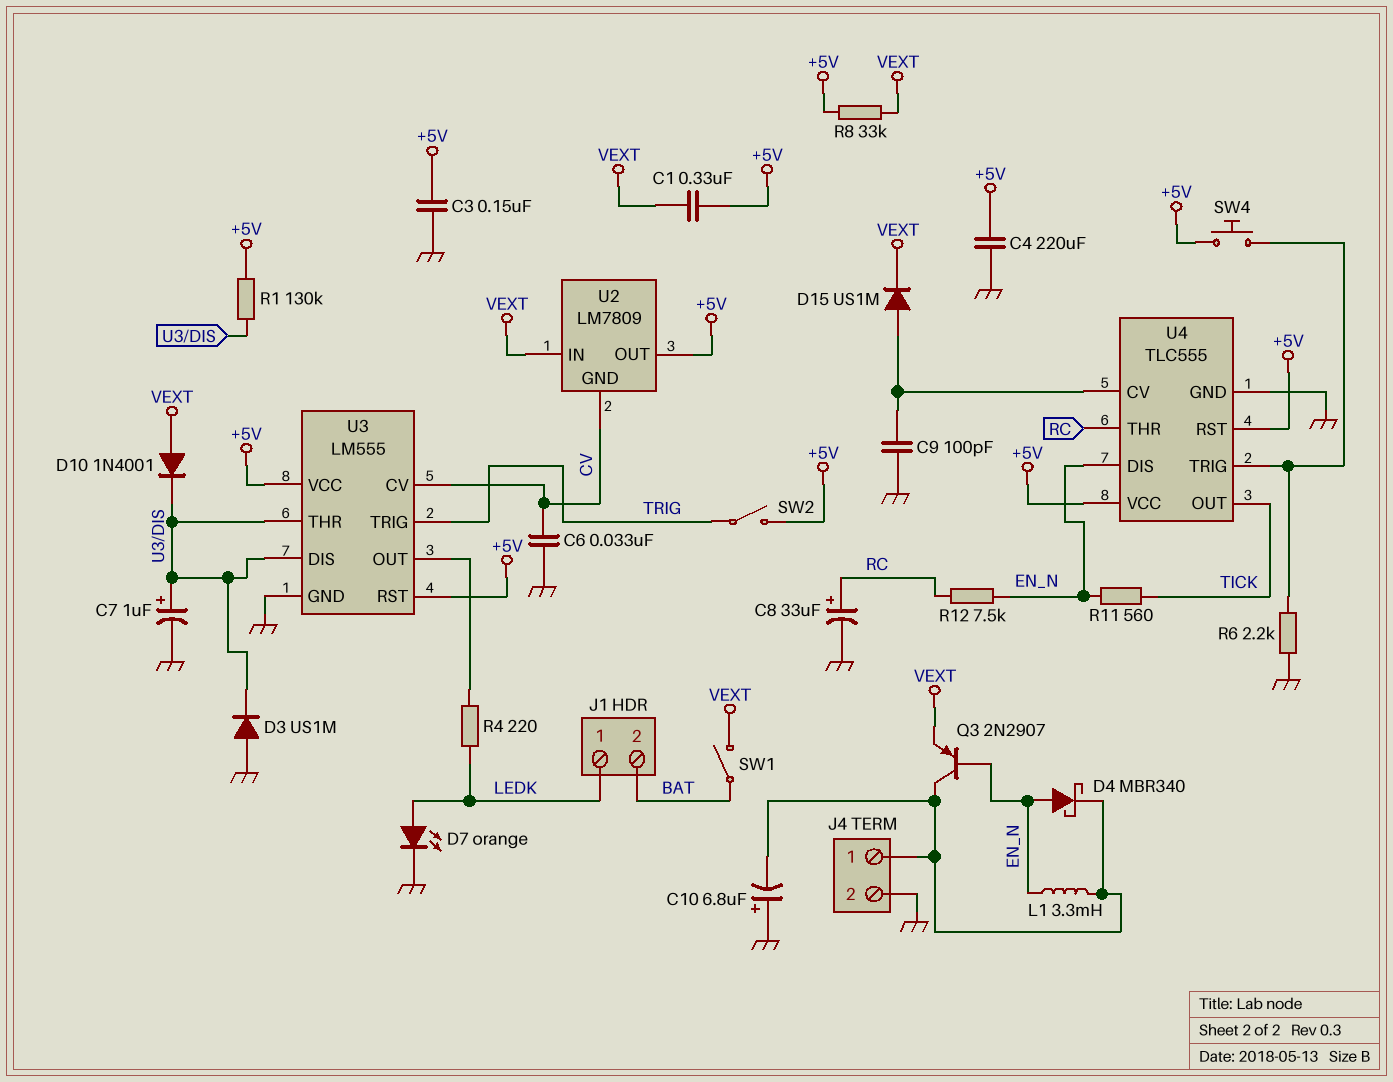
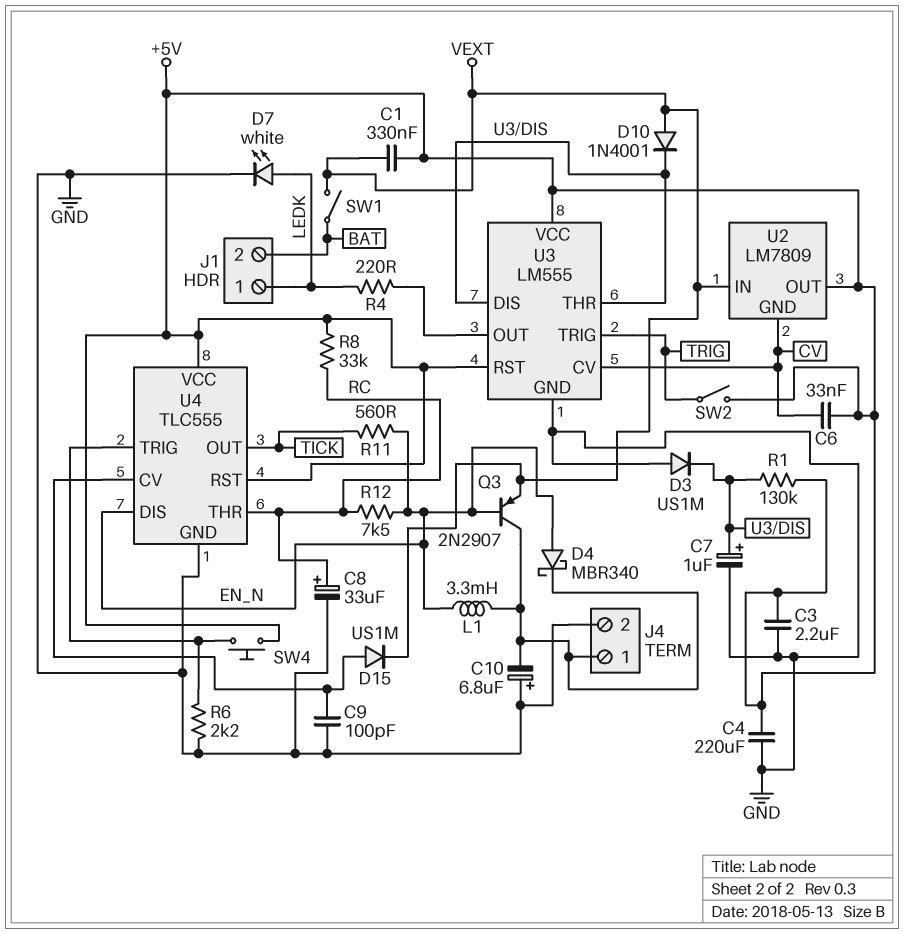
C3: 150nF (+5V, GND) -> 2.2uF (+5V, GND)
C6: 33nF (CV, GND) -> 33nF (+5V, CV)
D7: LED orange (A LEDK, K GND) -> LED white (A LEDK, K GND)
R8: 33k (+5V, VEXT) -> 33k (+5V, RC)

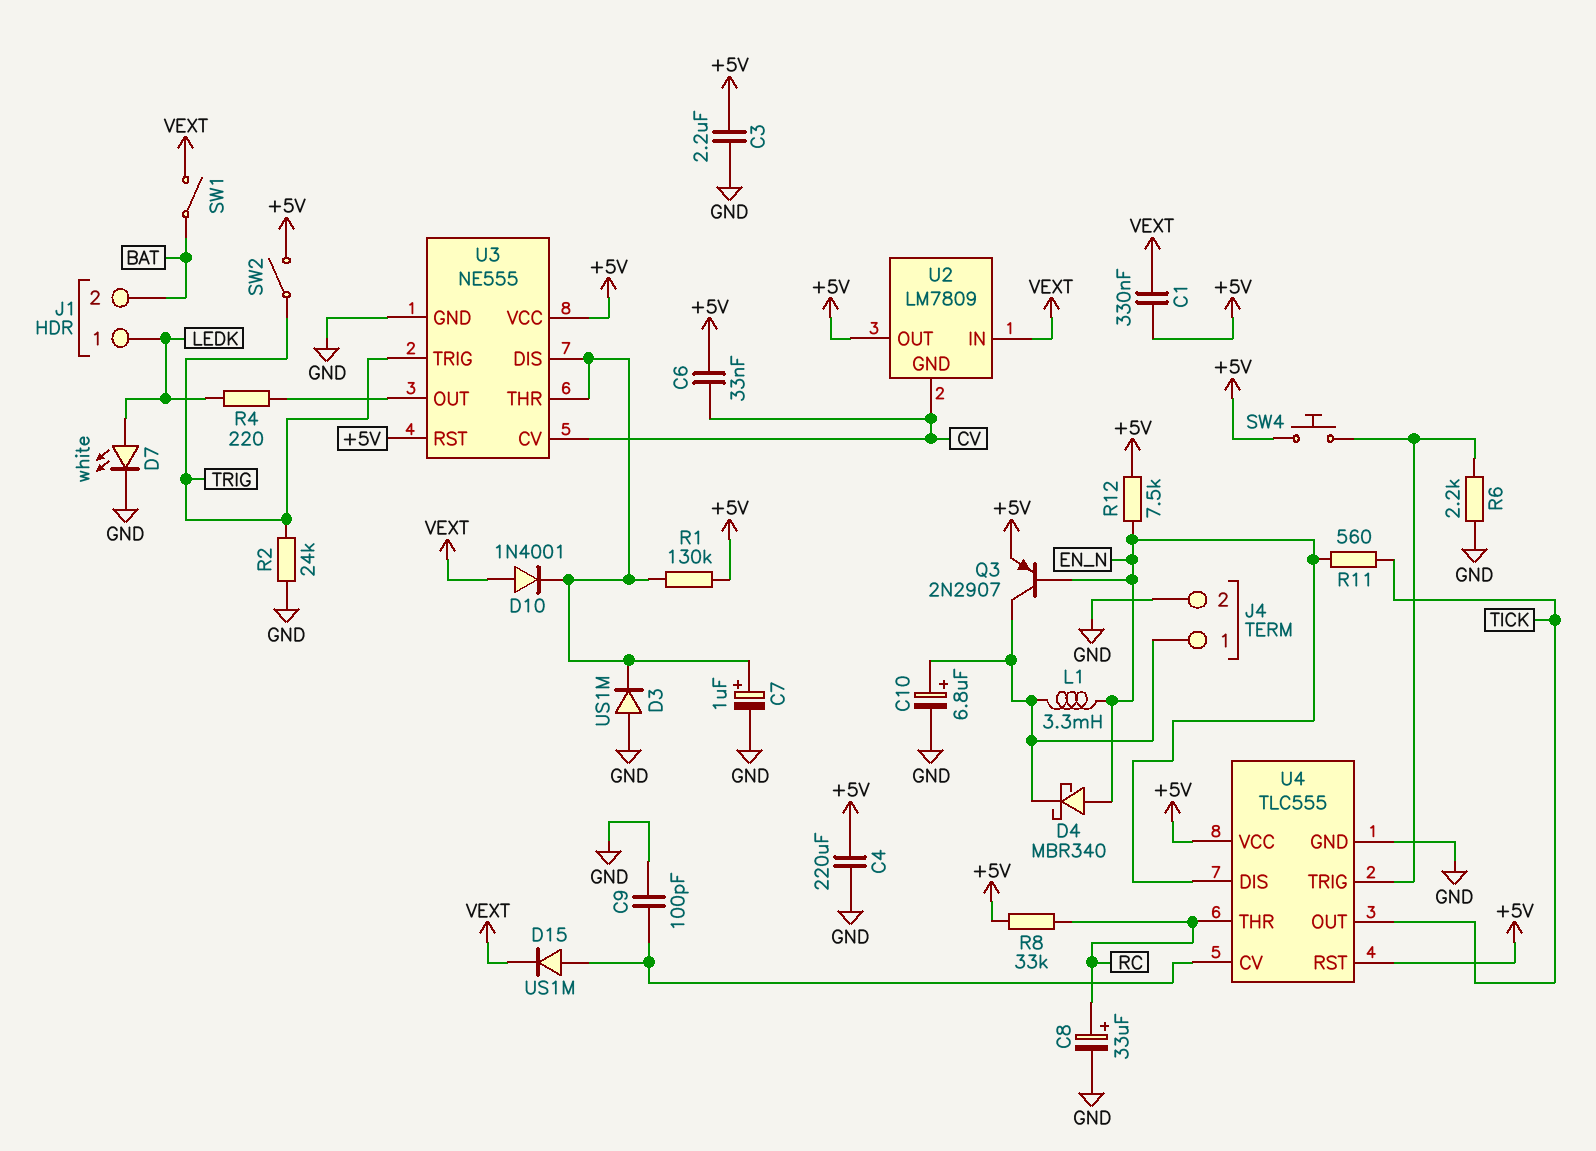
C10: 6.8uF (plus GND, minus J4/1) -> 6.8uF (plus J4/1, minus GND)
Q3: PNP 2N2907 (B EN_N, C J4/1, E VEXT) -> PNP 2N2907 (B EN_N, C J4/1, E +5V)
R2: none -> 24k (GND, TRIG)
R12: 7.5k (EN_N, RC) -> 7.5k (+5V, EN_N)
U3: LM555 -> NE555

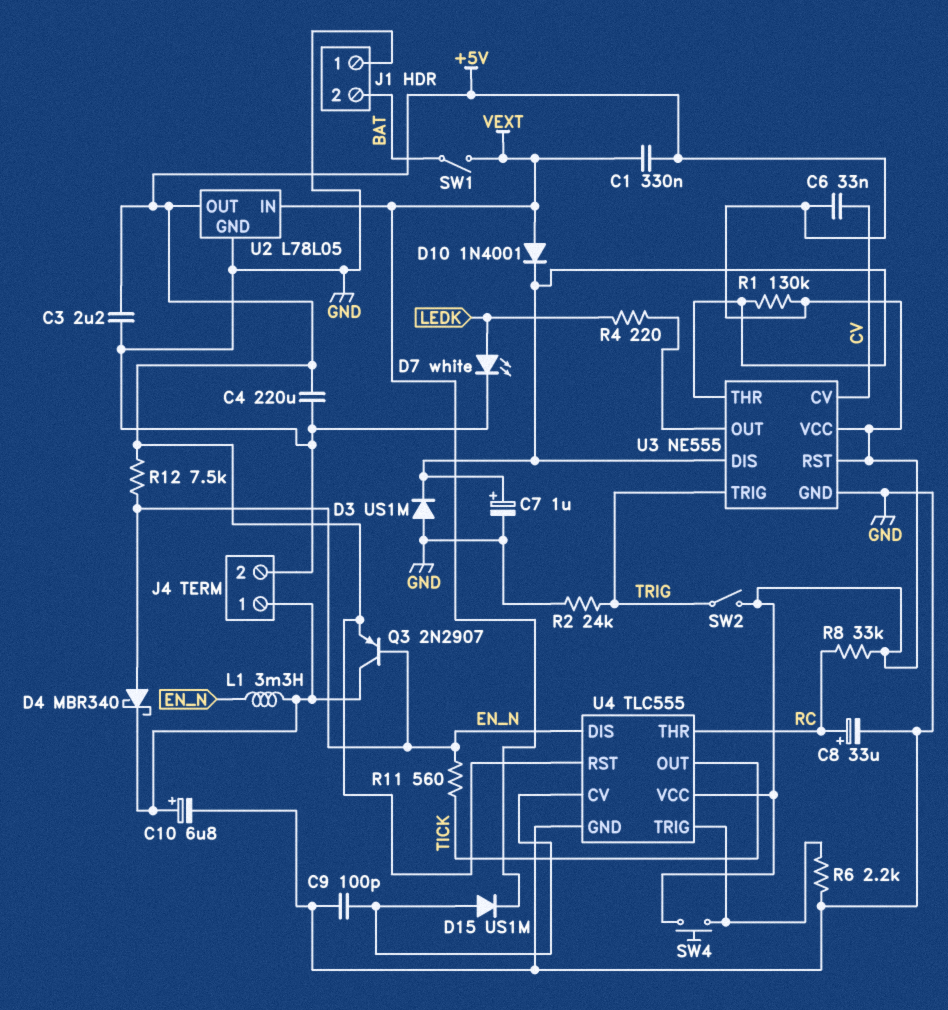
J1 pin 1: LEDK -> GND
U2: LM7809 -> L78L05
U2 pin GND: CV -> GND

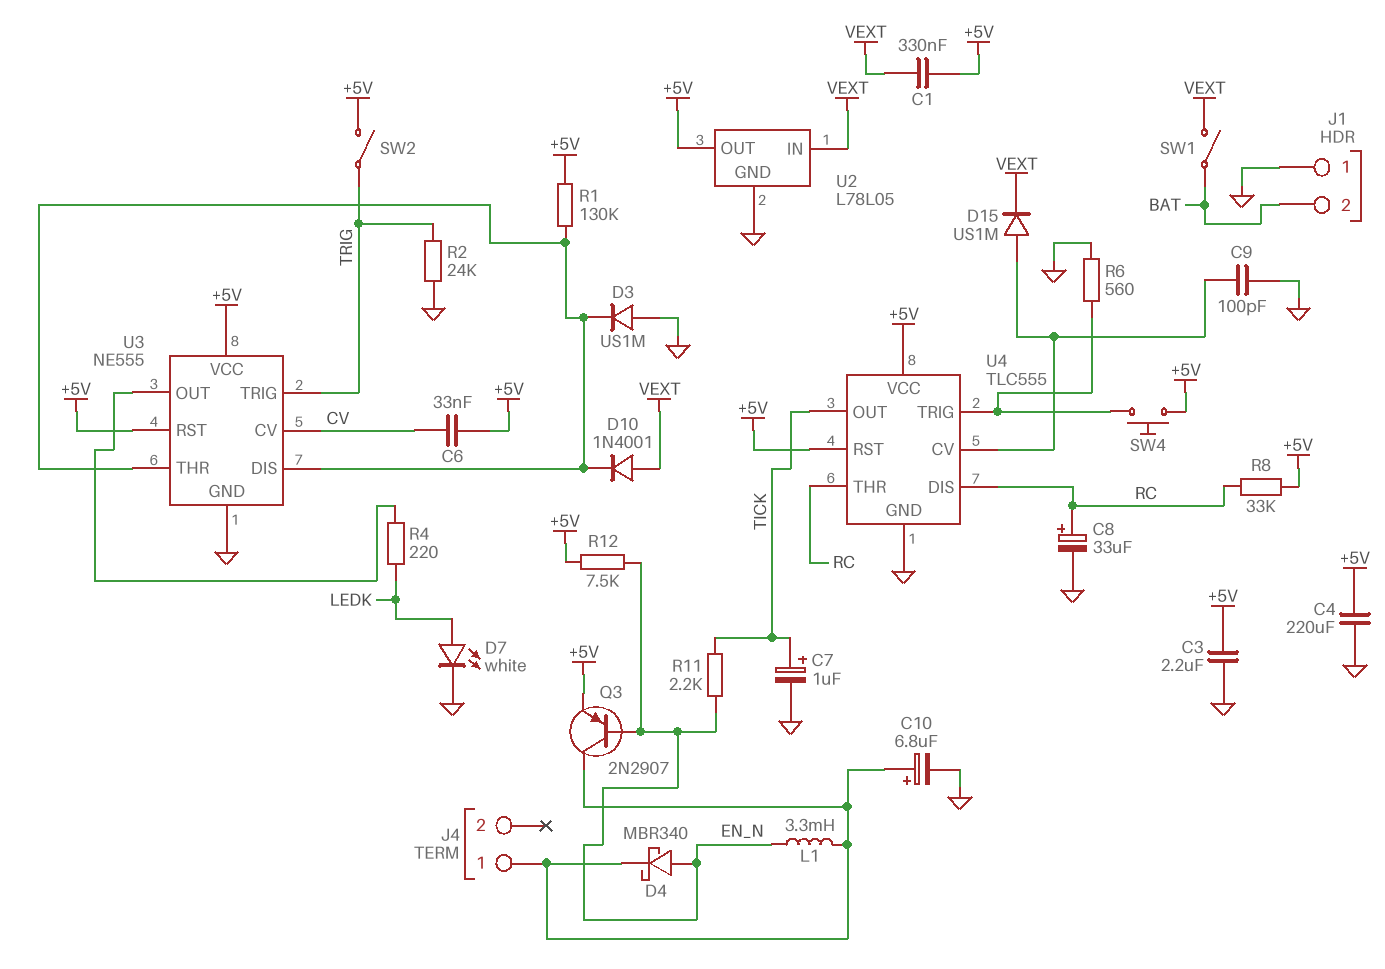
C7: 1uF (plus U3/DIS, minus GND) -> 1uF (plus TICK, minus GND)
J4 pin 2: GND -> none
R6: 2.2k (GND, U4/TRIG) -> 560 (GND, U4/TRIG)
R11: 560 (EN_N, TICK) -> 2.2k (EN_N, TICK)
U4 pin DIS: EN_N -> RC

